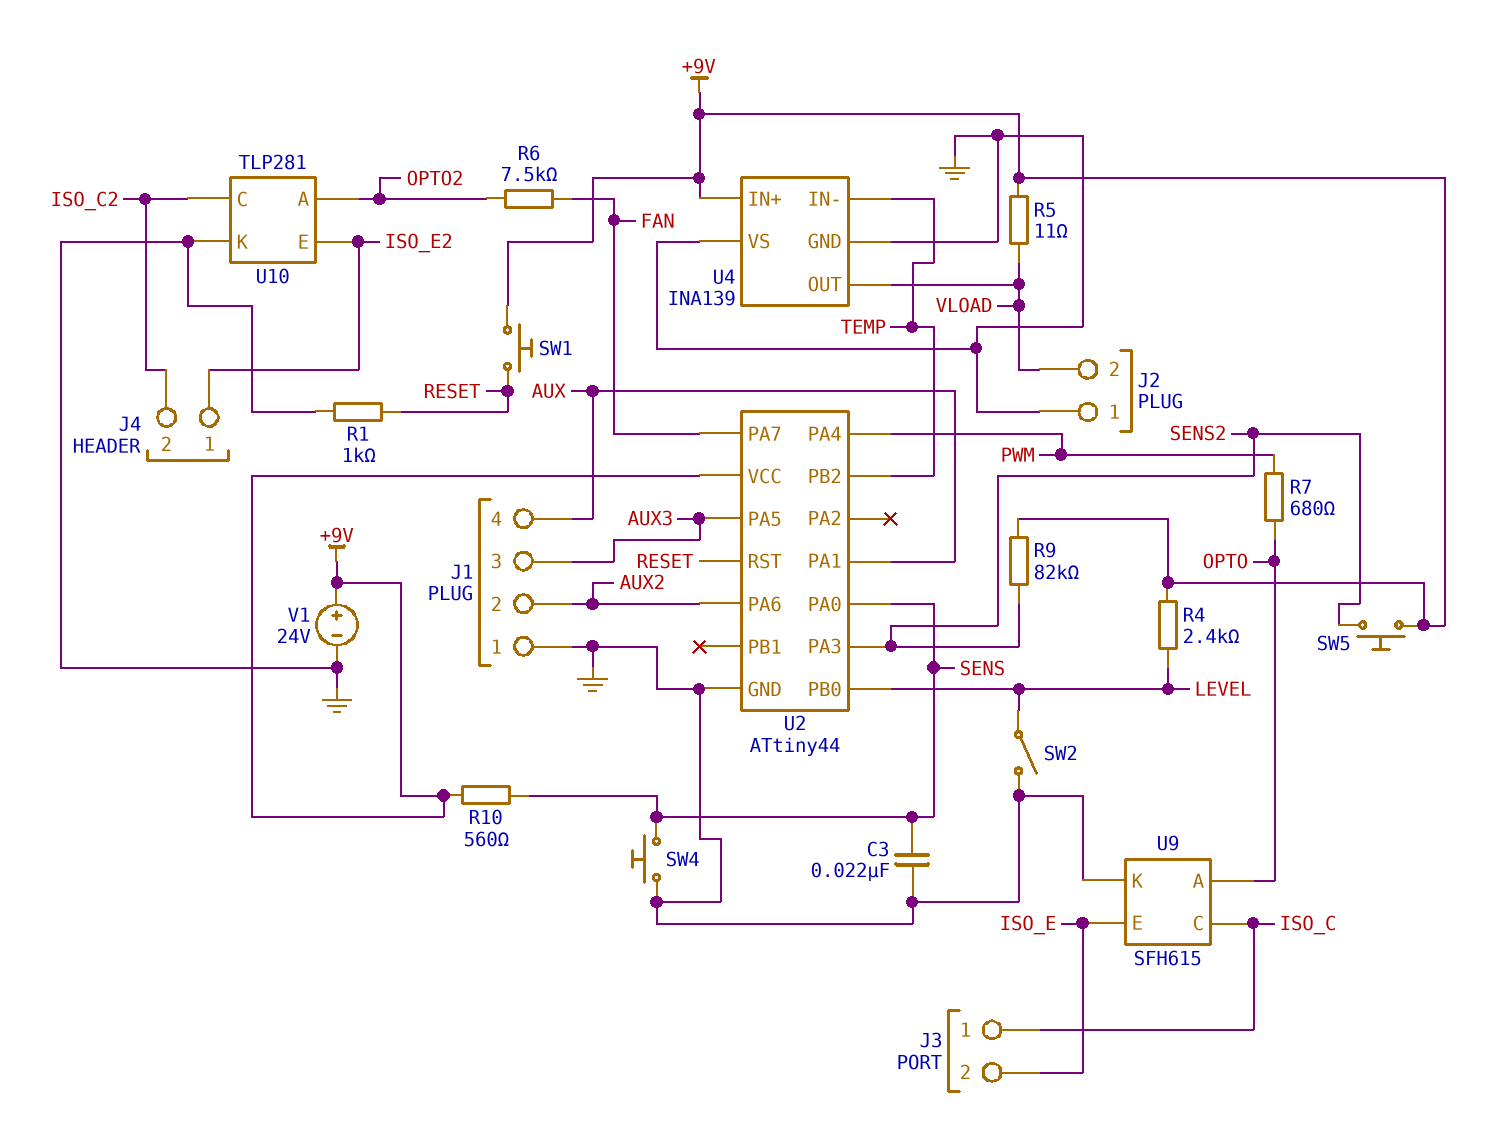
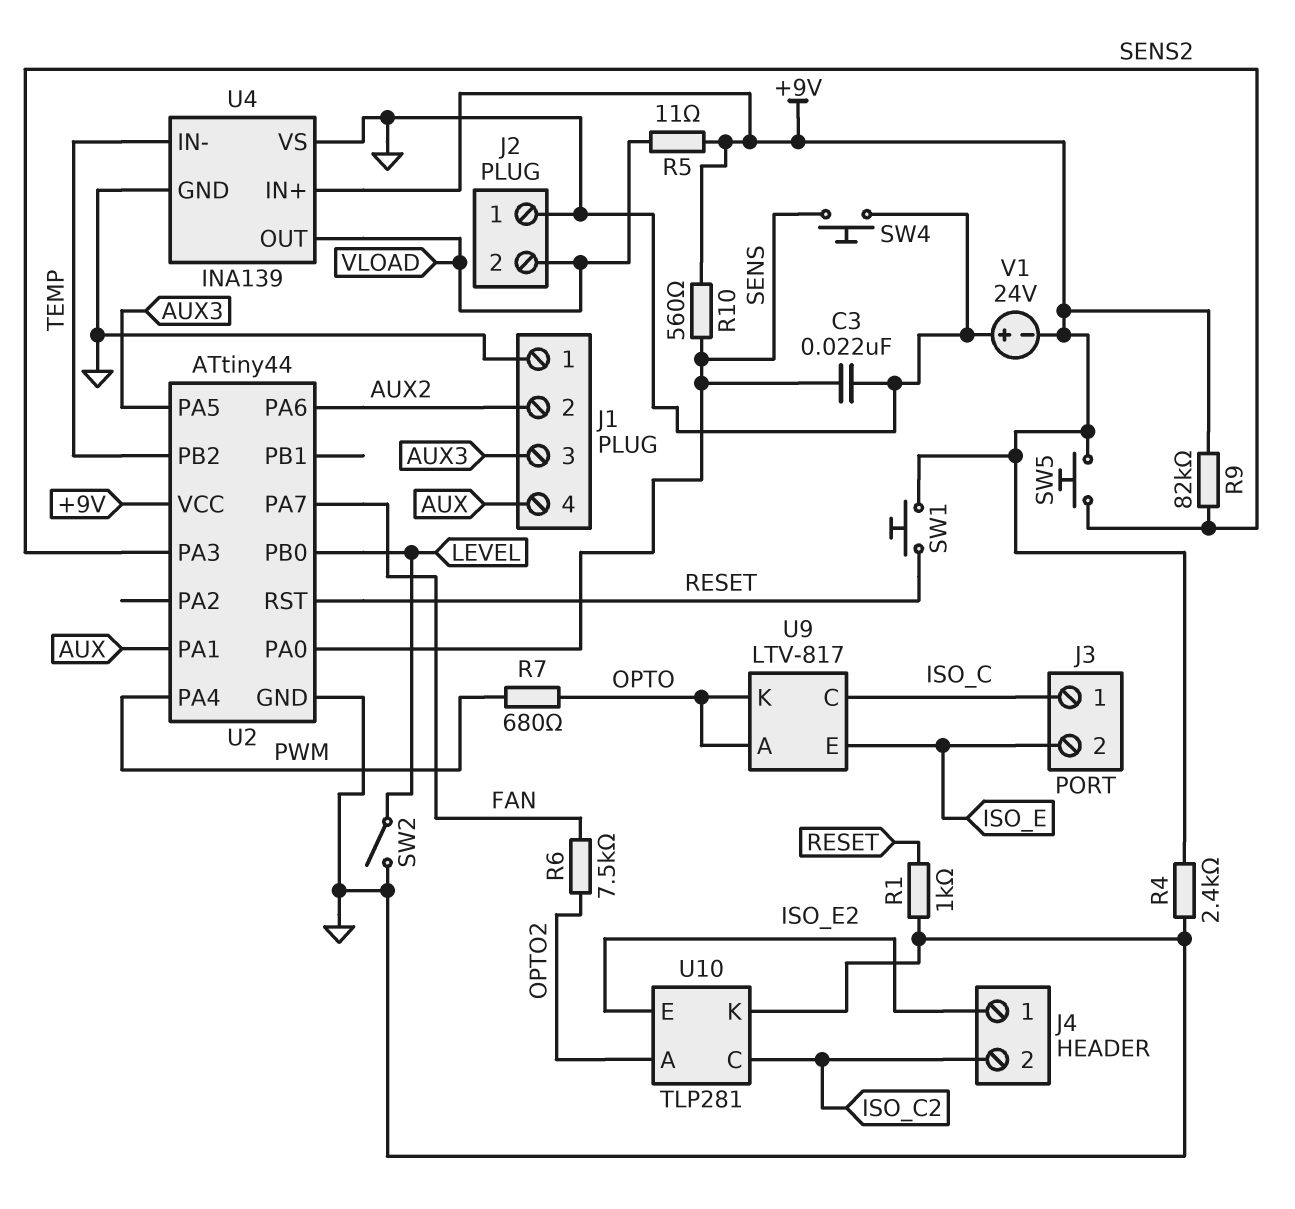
R4: 2.4k (+9V, LEVEL) -> 2.4k (+9V, GND)
U9: SFH615 -> LTV-817
U9 pin K: GND -> OPTO
V1: 24V (plus +9V, minus GND) -> 24V (plus GND, minus +9V)

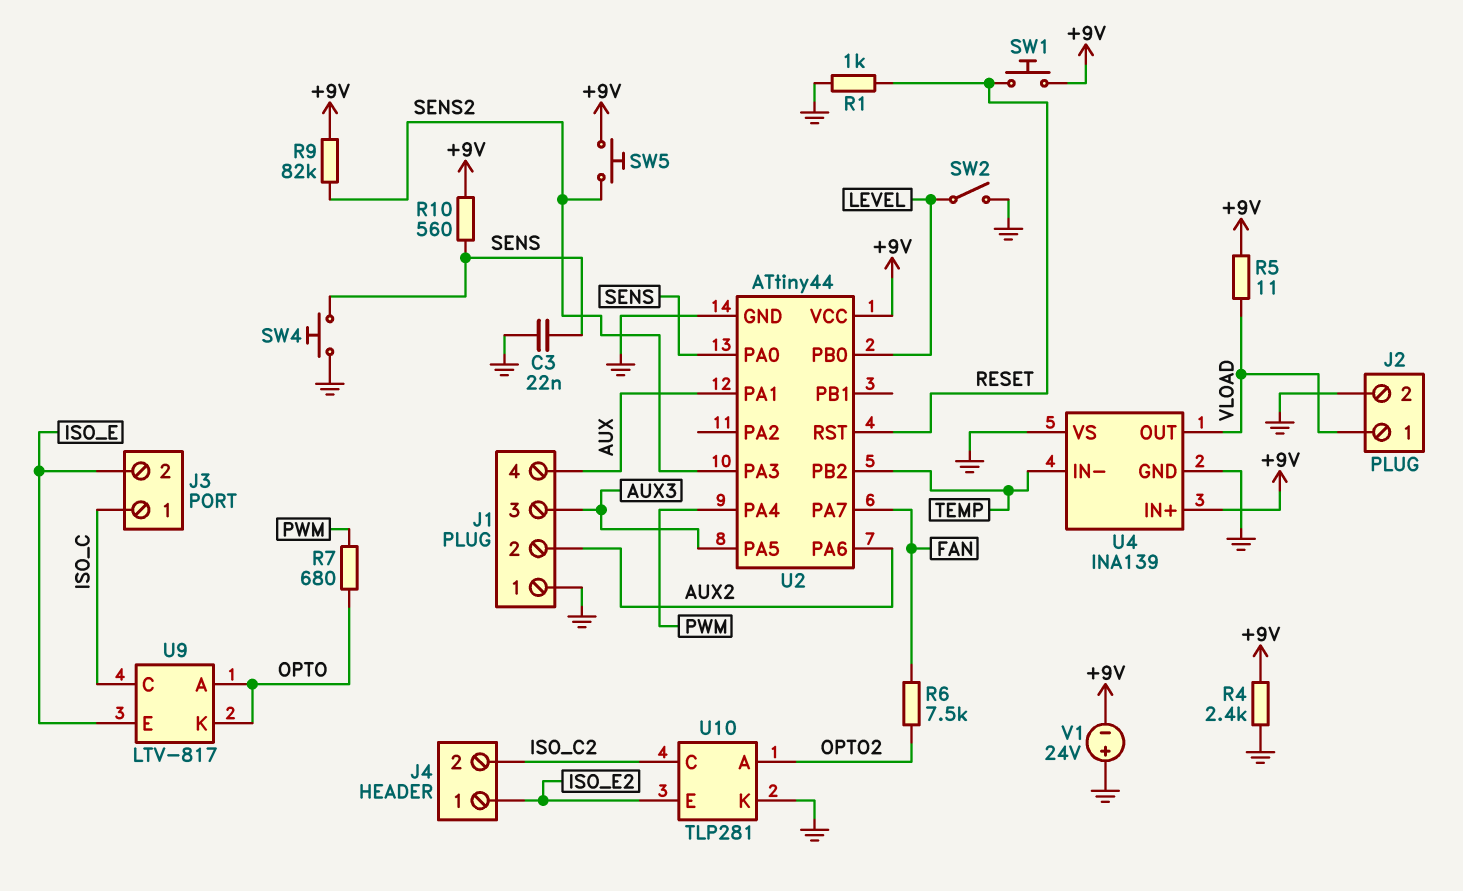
J2 pin 1: GND -> VLOAD
J2 pin 2: VLOAD -> GND

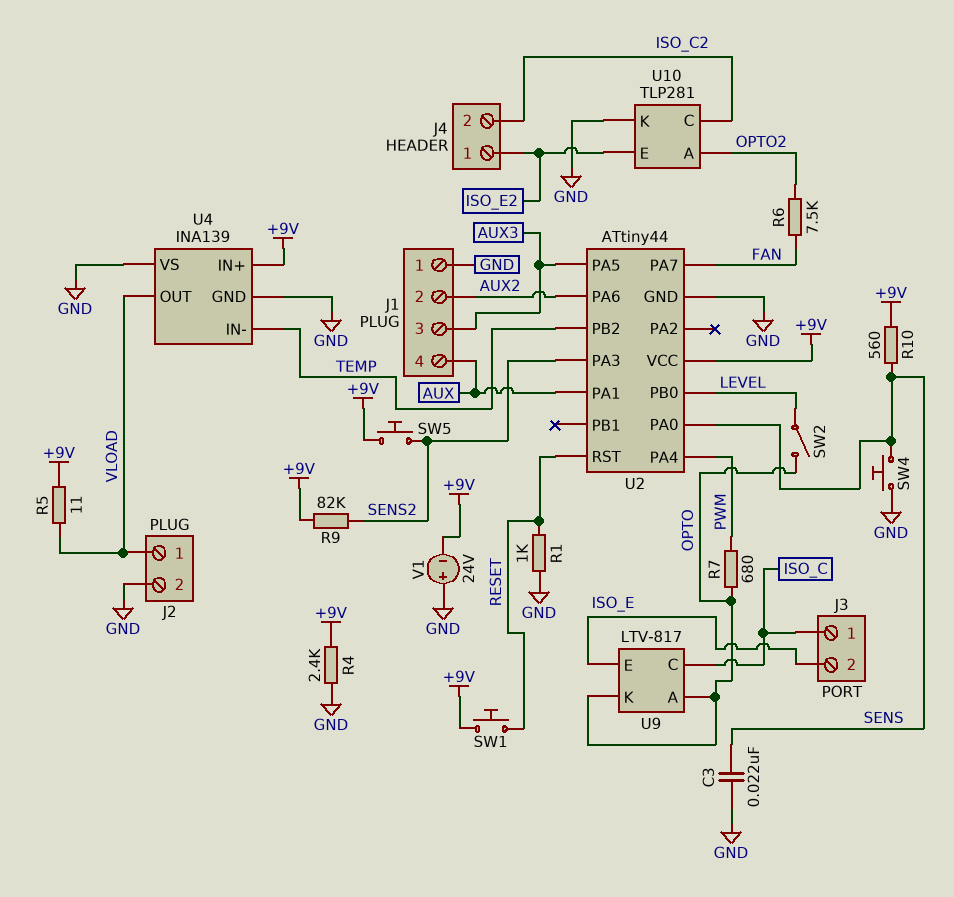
SW2: switch (GND, LEVEL) -> switch (LEVEL, OPTO)

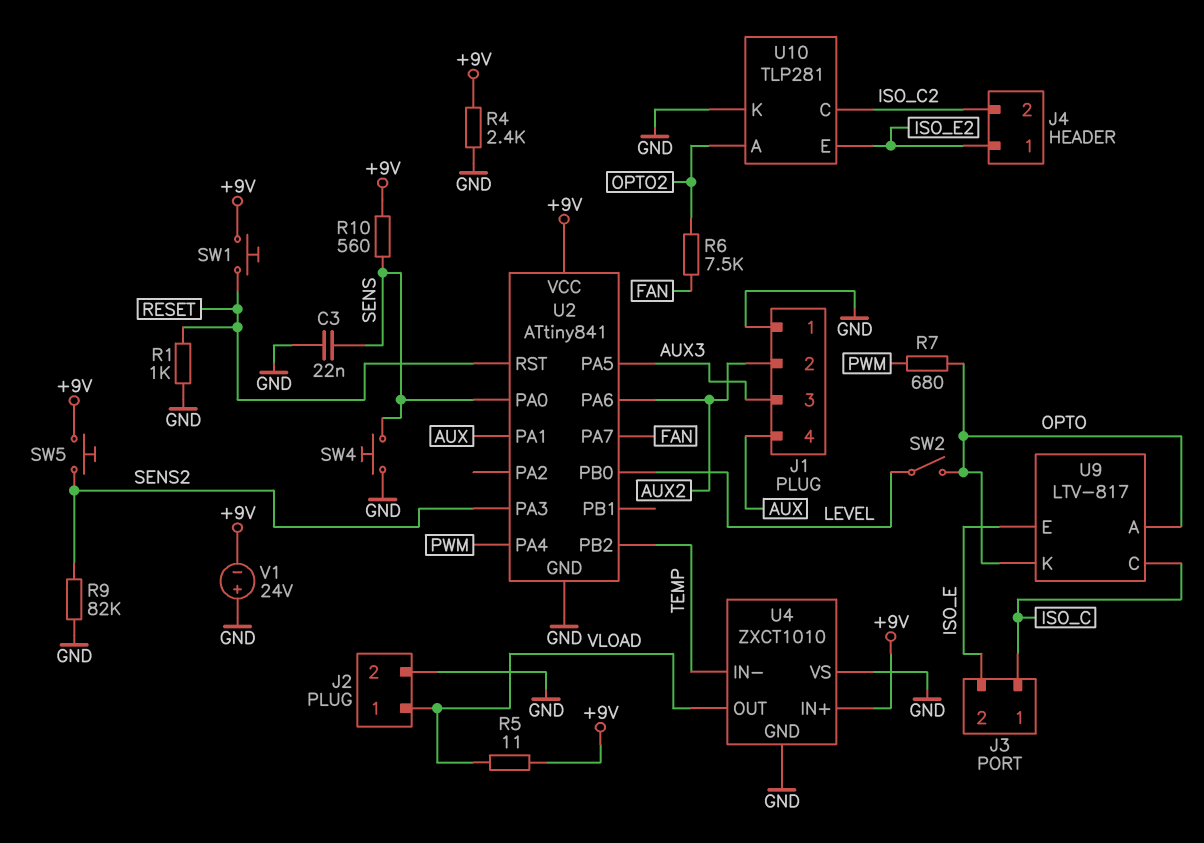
R9: 82k (+9V, SENS2) -> 82k (GND, SENS2)
U2: ATtiny44 -> ATtiny841
U4: INA139 -> ZXCT1010

